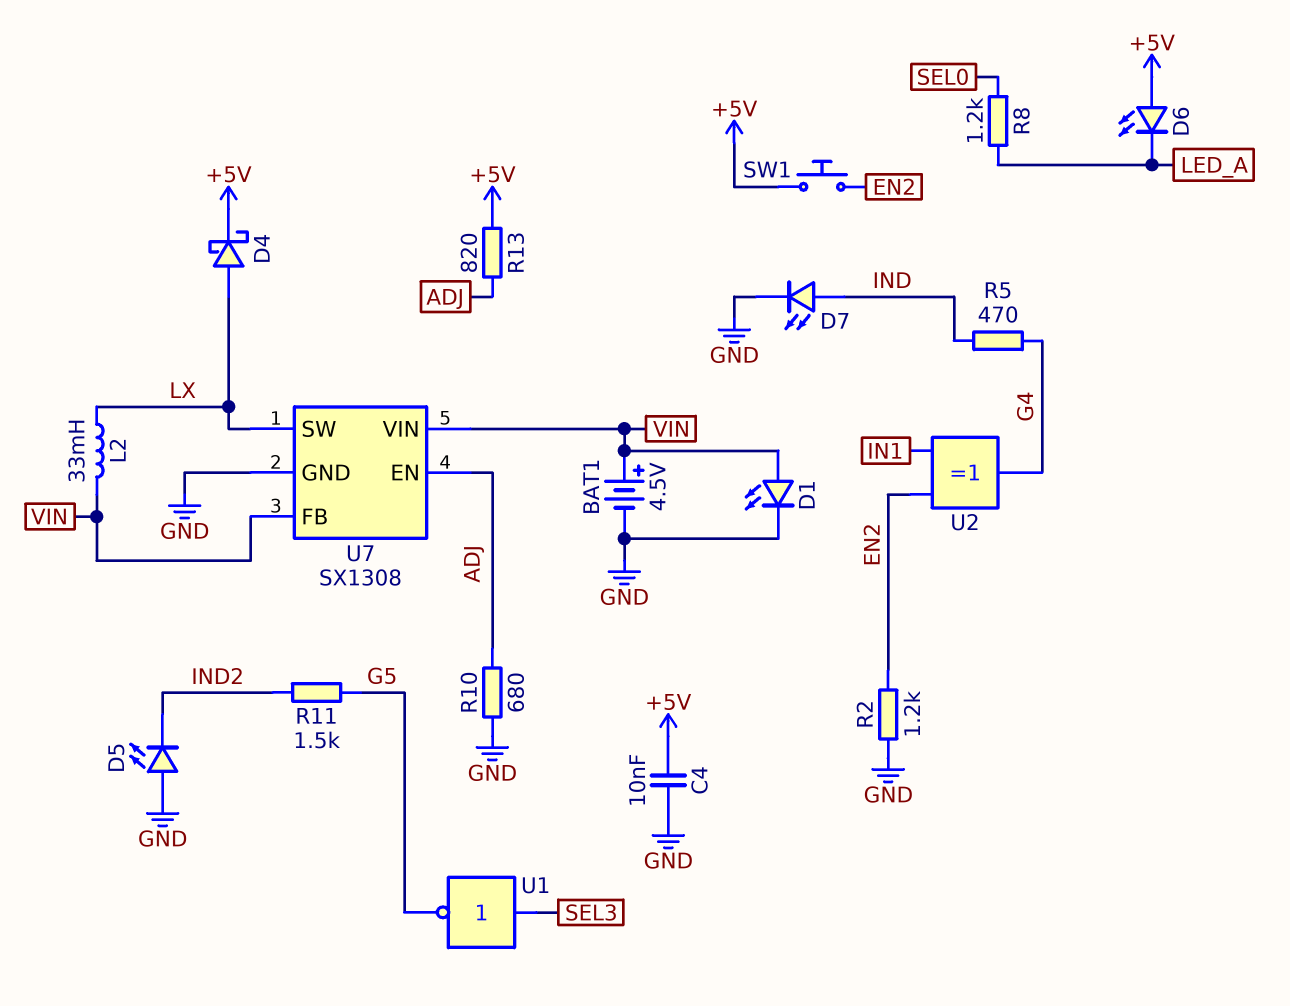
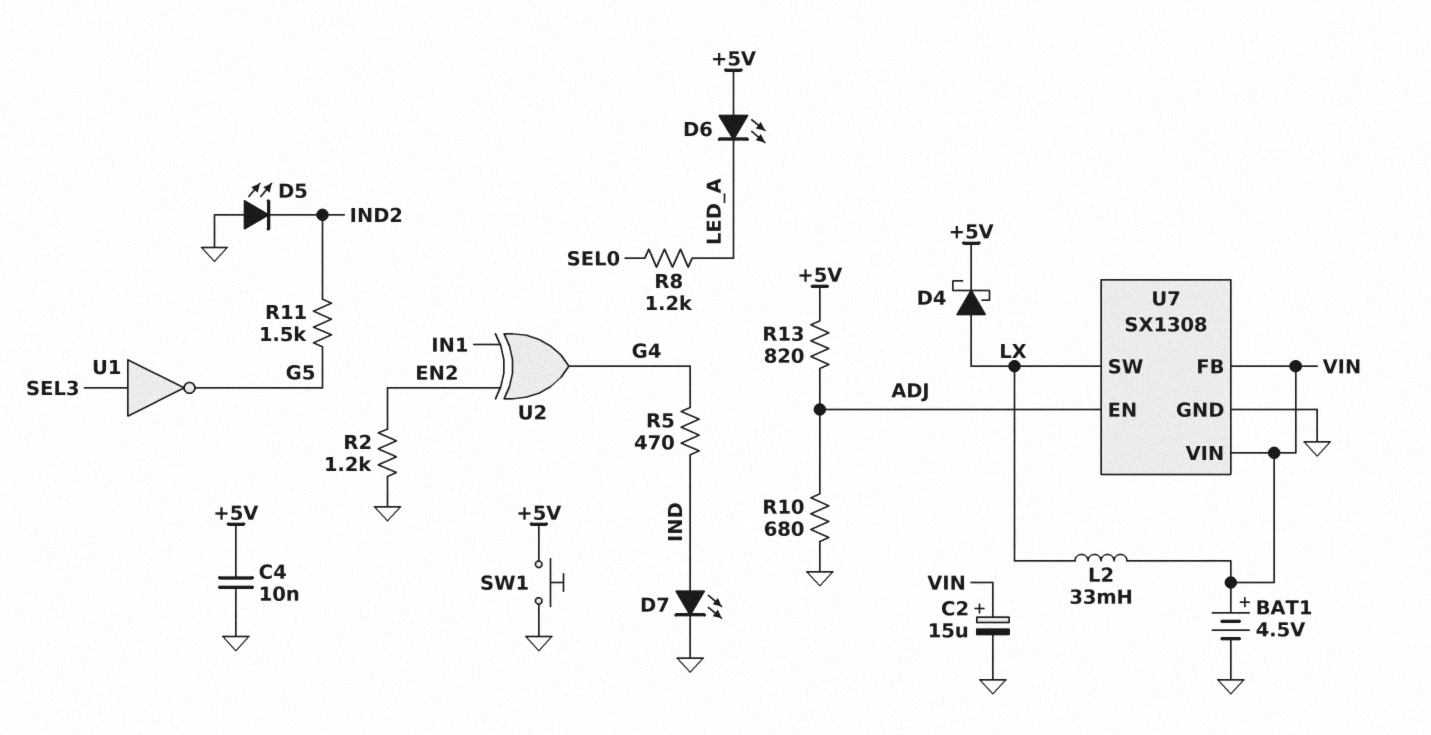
C2: none -> 15uF (plus VIN, minus GND)
D1: LED (A VIN, K GND) -> none
SW1: button (+5V, EN2) -> button (+5V, GND)

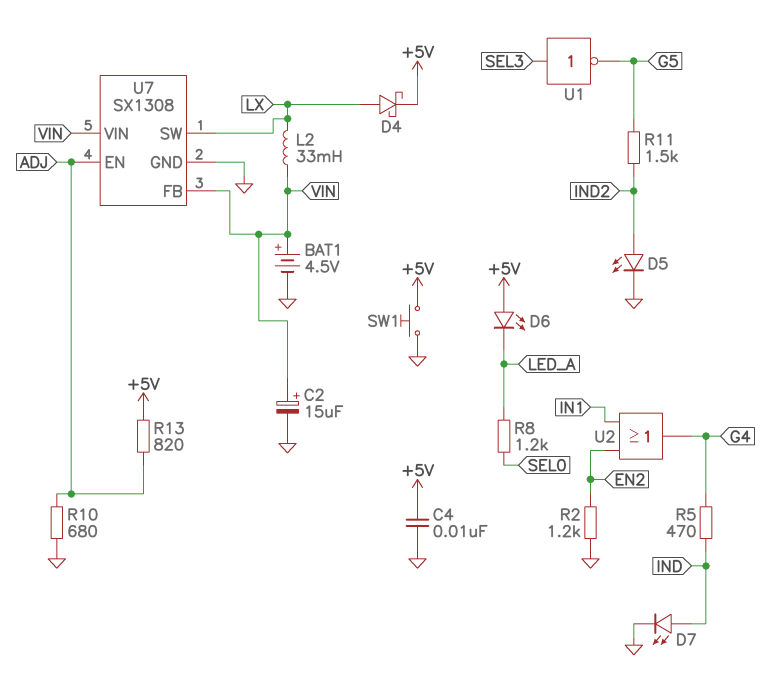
D5: LED (A GND, K IND2) -> LED (A IND2, K GND)
U2: XOR (in EN2, in IN1, out G4) -> OR (in EN2, in IN1, out G4)

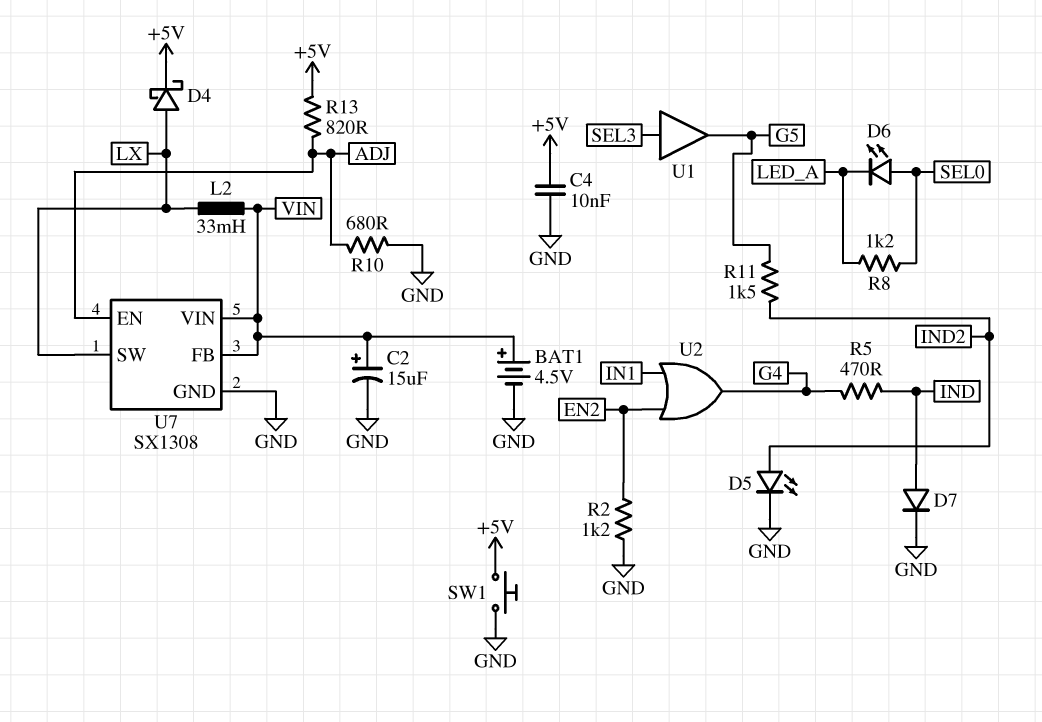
D6: LED (A +5V, K LED_A) -> LED (A SEL0, K LED_A)
D7: LED (A IND, K GND) -> diode (A IND, K GND)
U1: NOT (in SEL3, out G5) -> buffer (in SEL3, out G5)

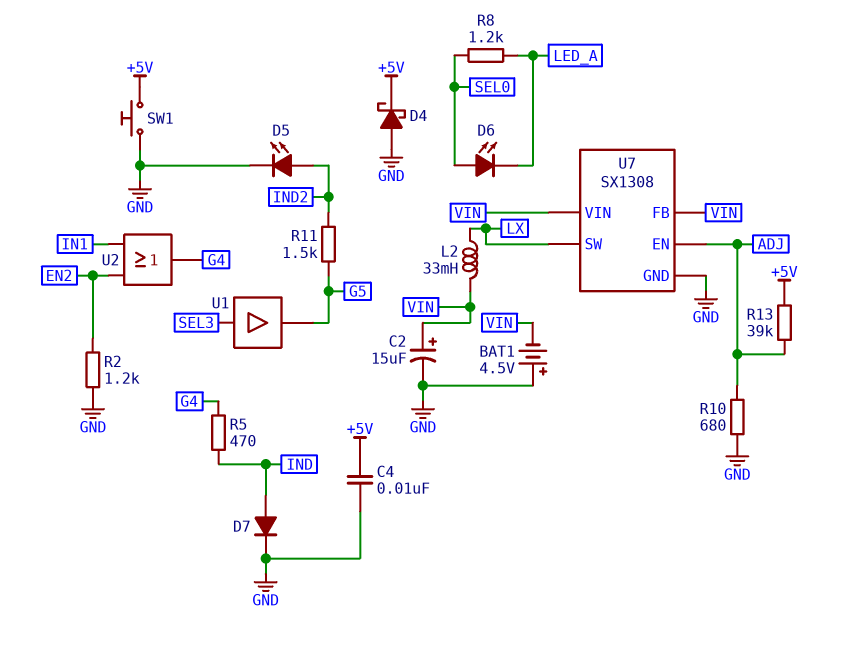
BAT1: 4.5V (plus VIN, minus GND) -> 4.5V (plus GND, minus VIN)
D4: schottky (A LX, K +5V) -> schottky (A GND, K +5V)
R13: 820 (+5V, ADJ) -> 39k (+5V, ADJ)

